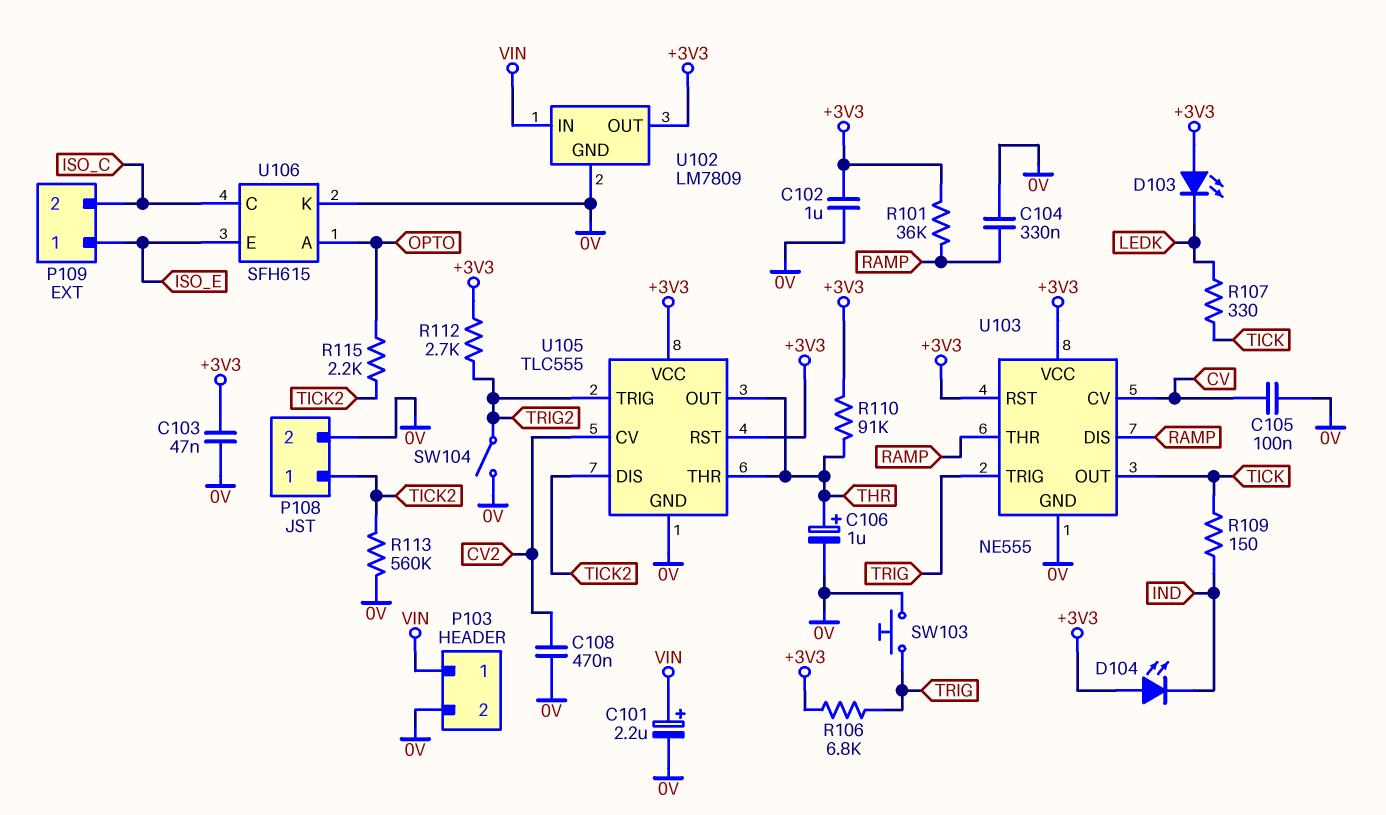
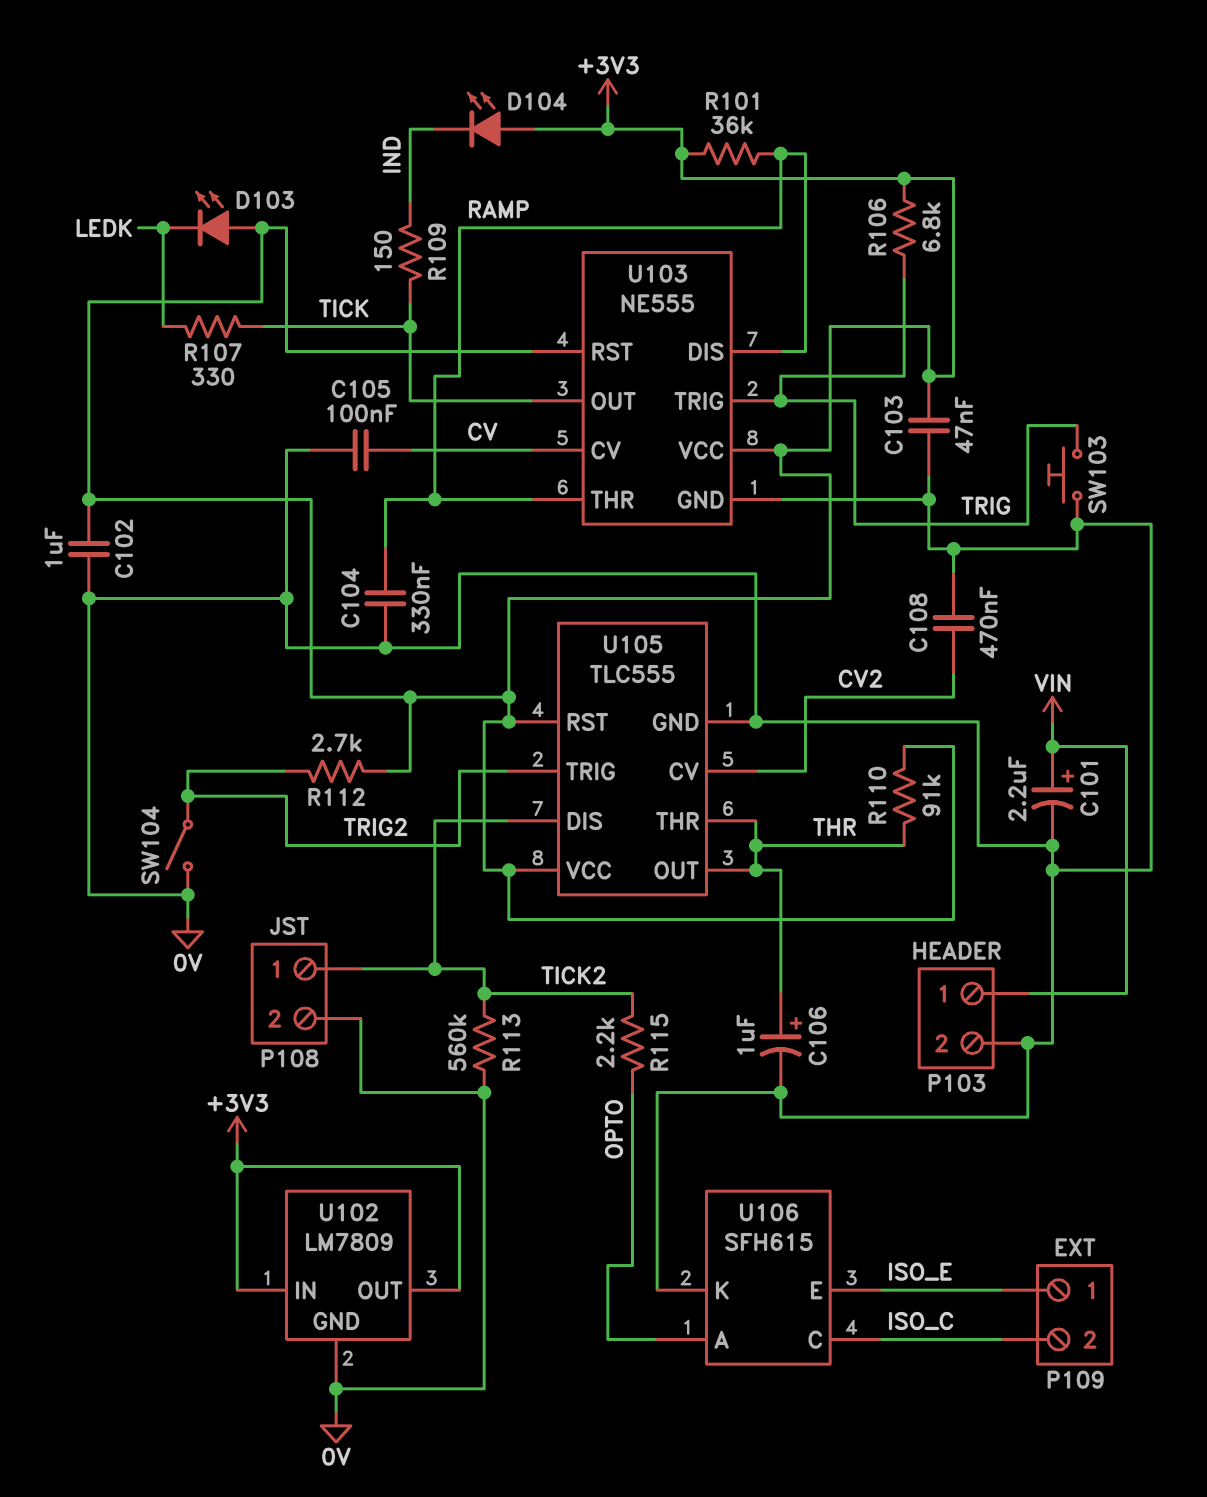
U102 pin IN: VIN -> +3V3

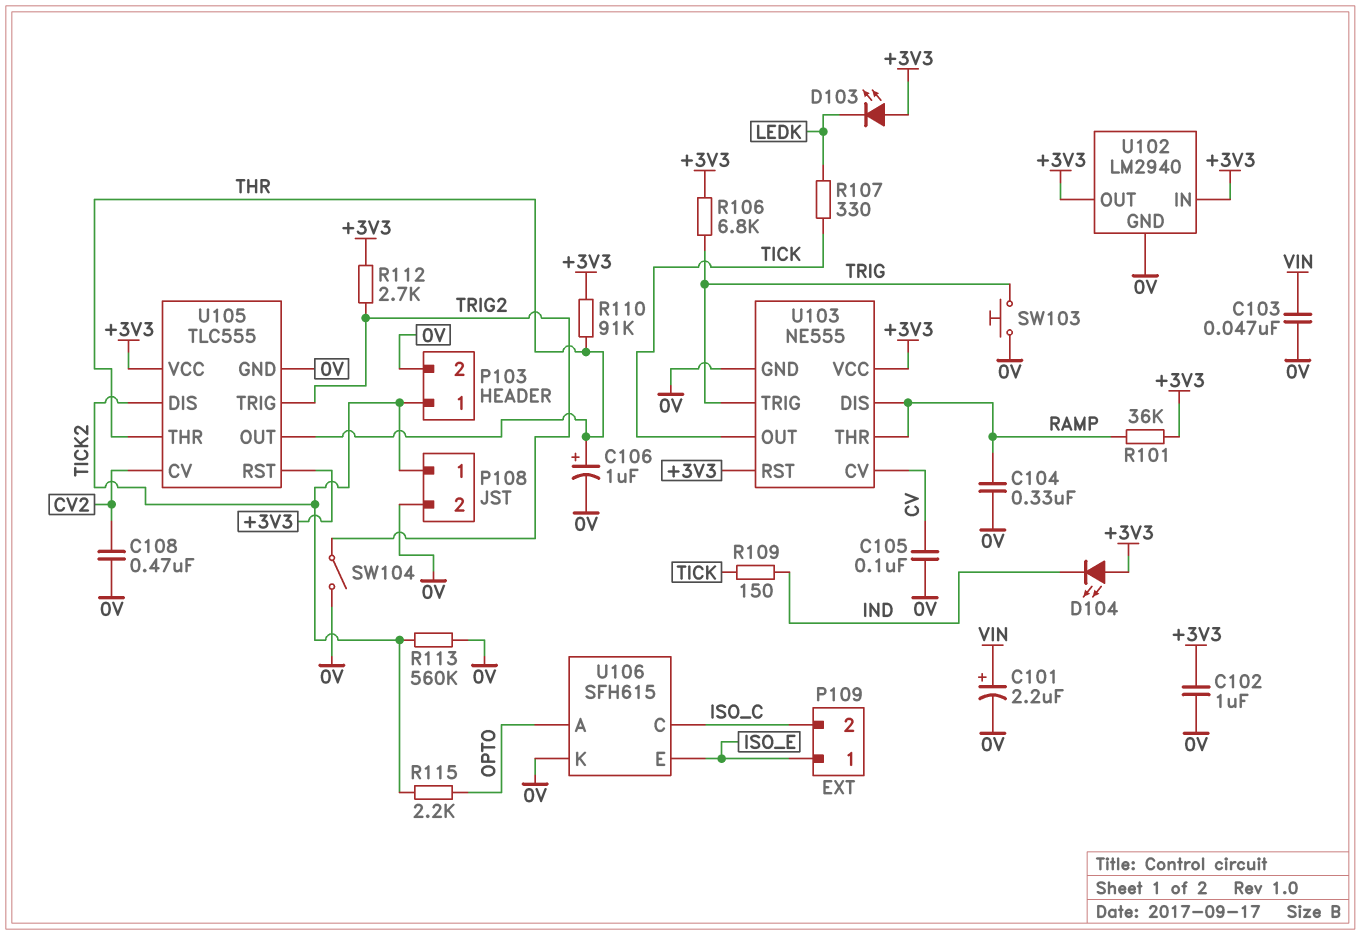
C103: 47nF (+3V3, 0V) -> 47nF (0V, VIN)
P103 pin 1: VIN -> TICK2
U102: LM7809 -> LM2940

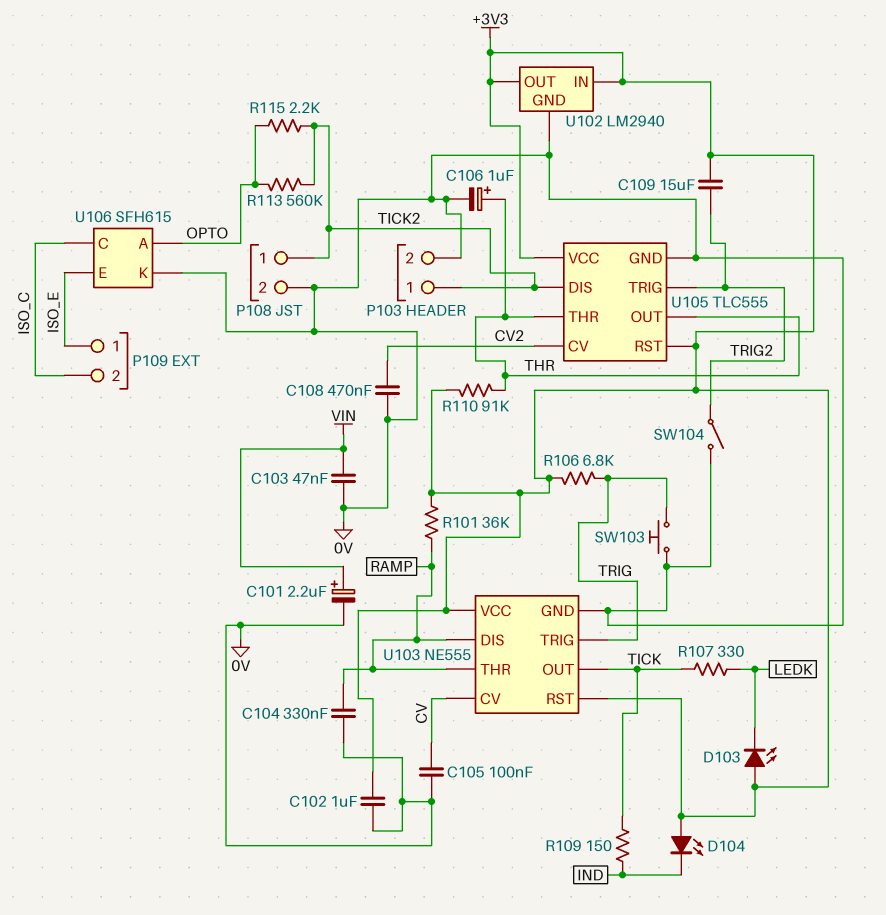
C109: none -> 15uF (+3V3, TRIG2)
R112: 2.7k (+3V3, TRIG2) -> none
R113: 560k (0V, TICK2) -> 560k (OPTO, TICK2)

